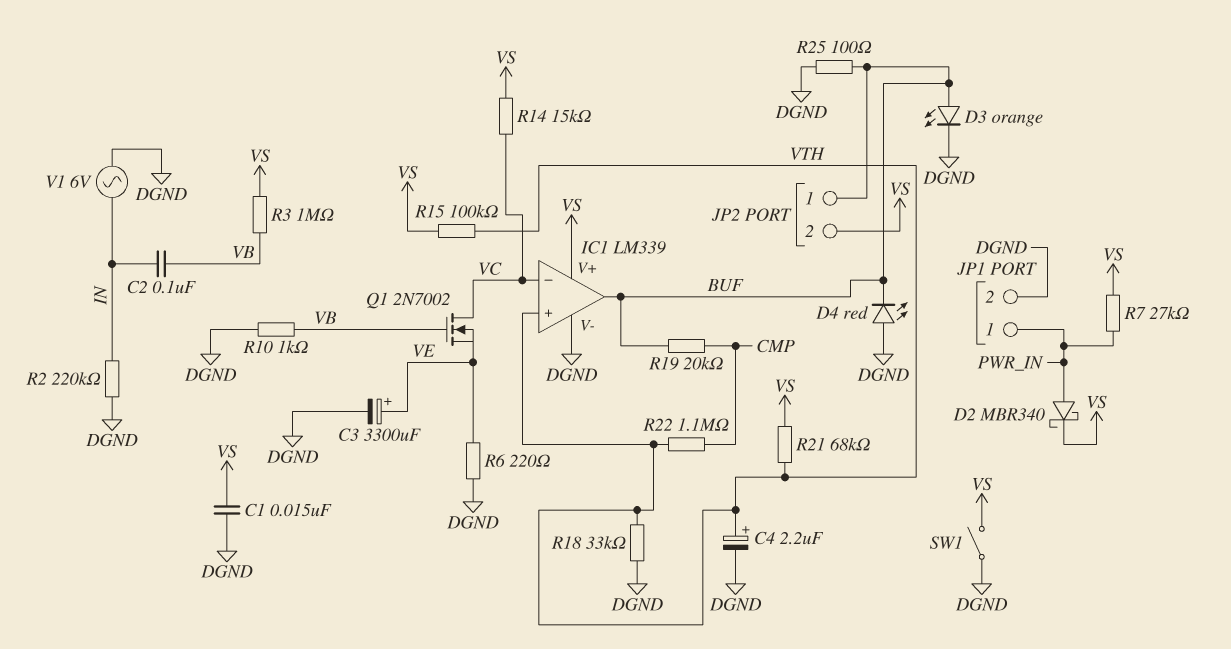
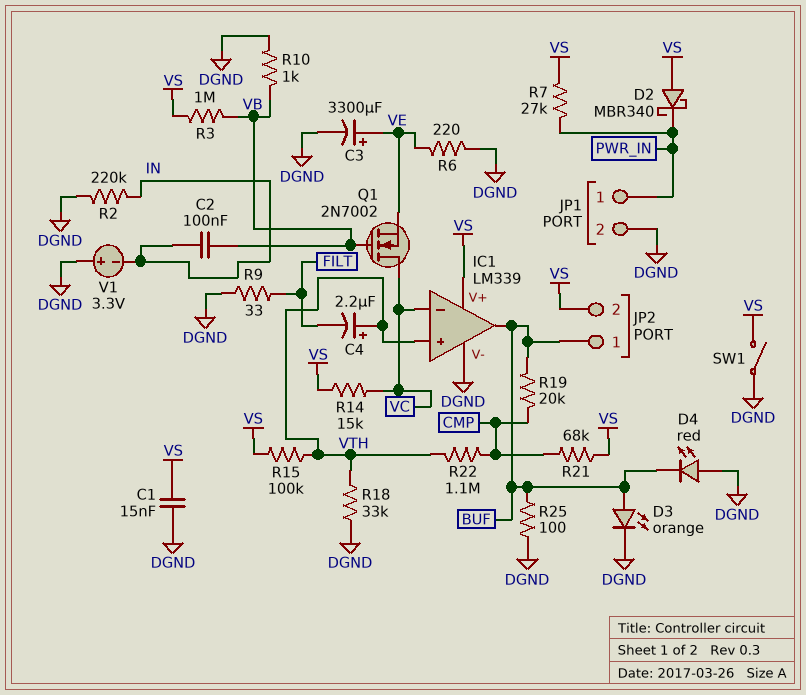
C4: 2.2uF (plus VTH, minus DGND) -> 2.2uF (plus VTH, minus FILT)
D2: schottky MBR340 (A PWR_IN, K VS) -> schottky MBR340 (A VS, K PWR_IN)
R9: none -> 33 (DGND, FILT)
R21: 68k (VS, VTH) -> 68k (CMP, VS)
V1: AC 6V (DGND, IN) -> 3.3V (plus DGND, minus IN)

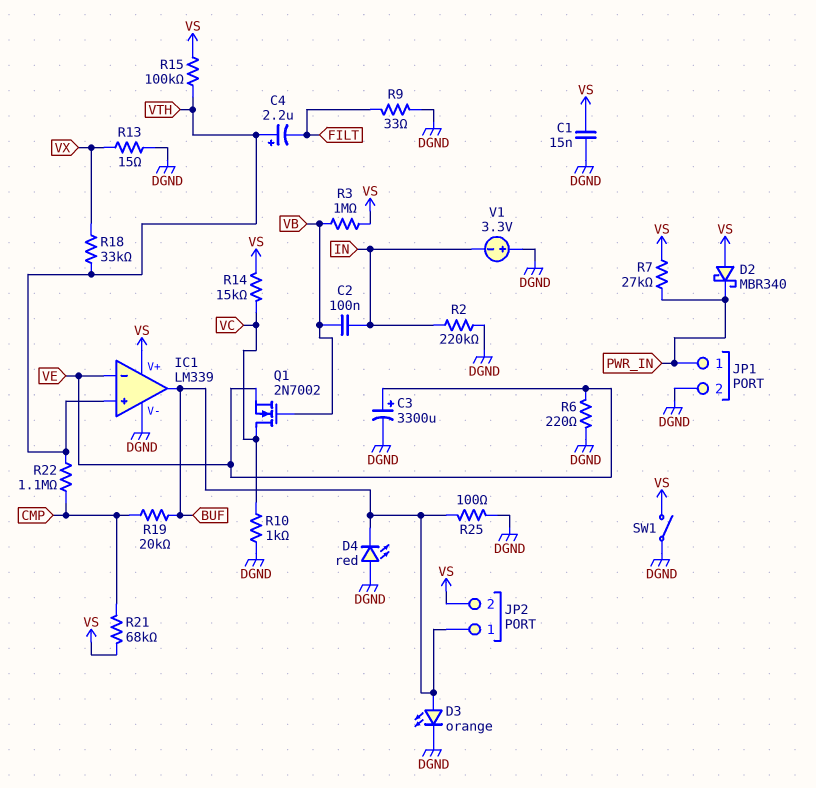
IC1 pin in-: VC -> VE
R10: 1k (DGND, VB) -> 1k (DGND, VC)
R13: none -> 15 (DGND, VX)
R18: 33k (DGND, VTH) -> 33k (VTH, VX)

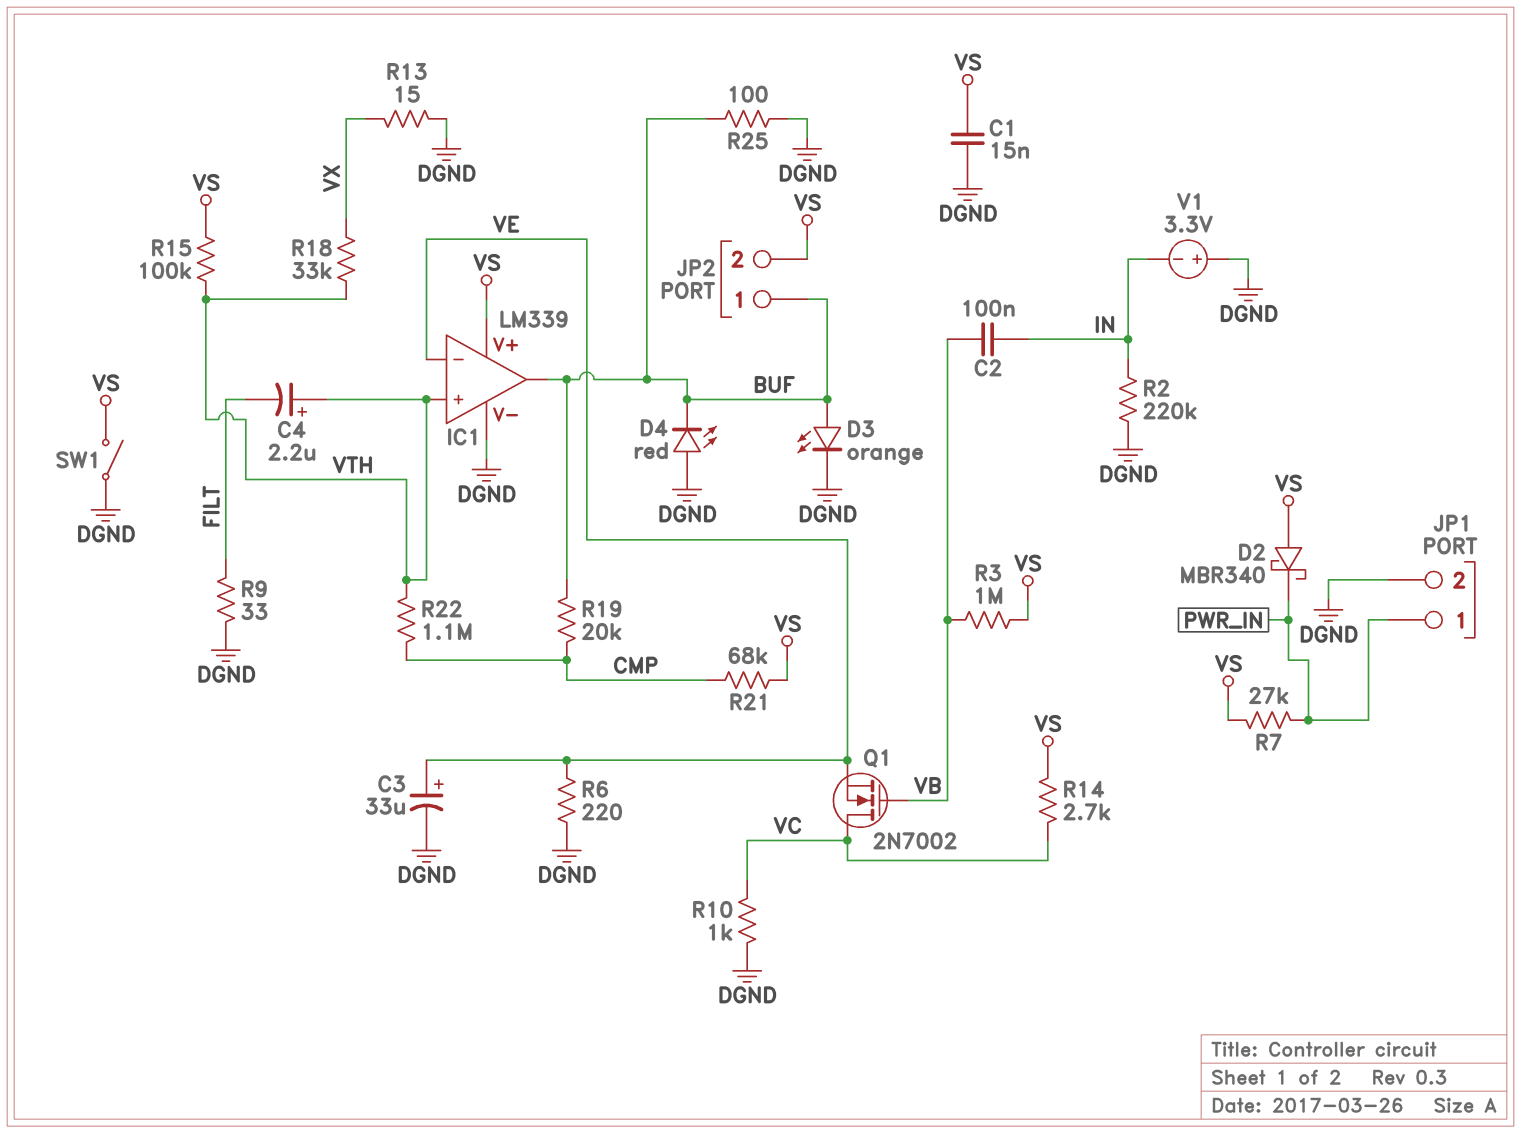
C3: 3300uF (plus VE, minus DGND) -> 33uF (plus VE, minus DGND)
R14: 15k (VC, VS) -> 2.7k (VC, VS)

